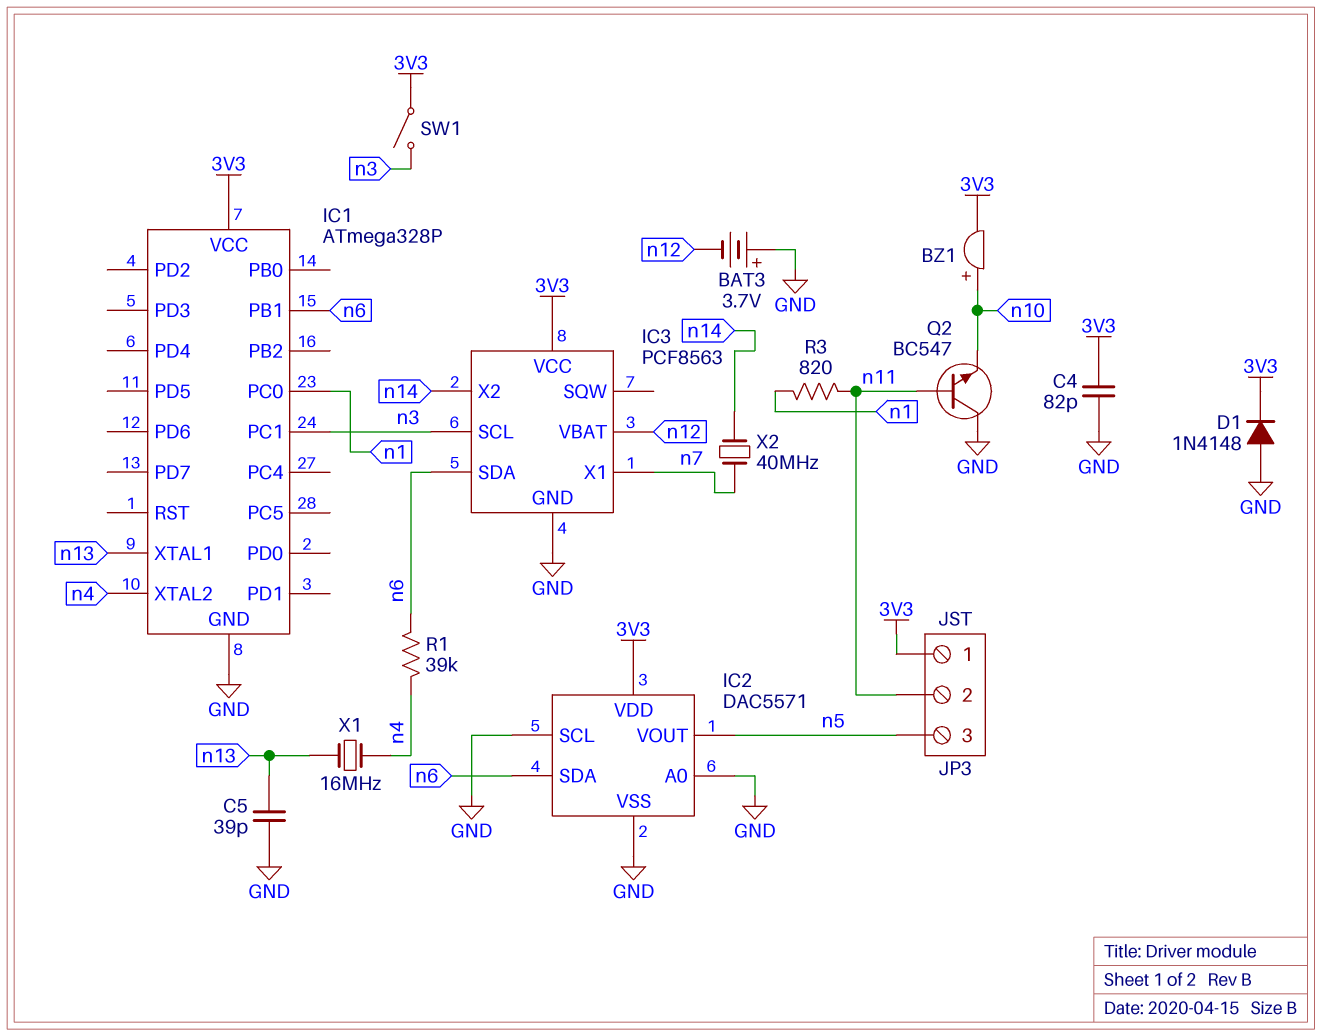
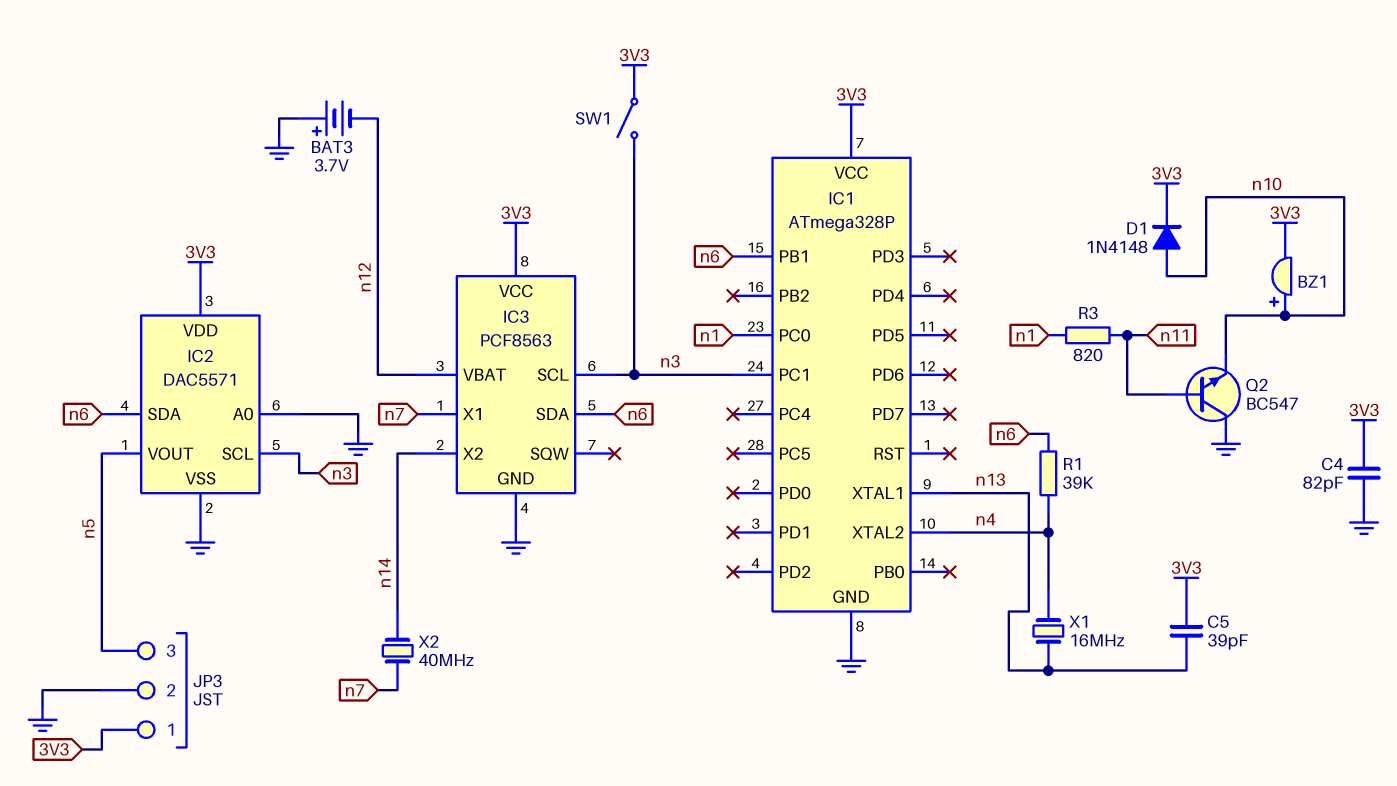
C5: 39pF (GND, n13) -> 39pF (3V3, n13)
D1: diode 1N4148 (A GND, K 3V3) -> diode 1N4148 (A n10, K 3V3)
IC2 pin SCL: GND -> n3
JP3 pin 2: n11 -> GND

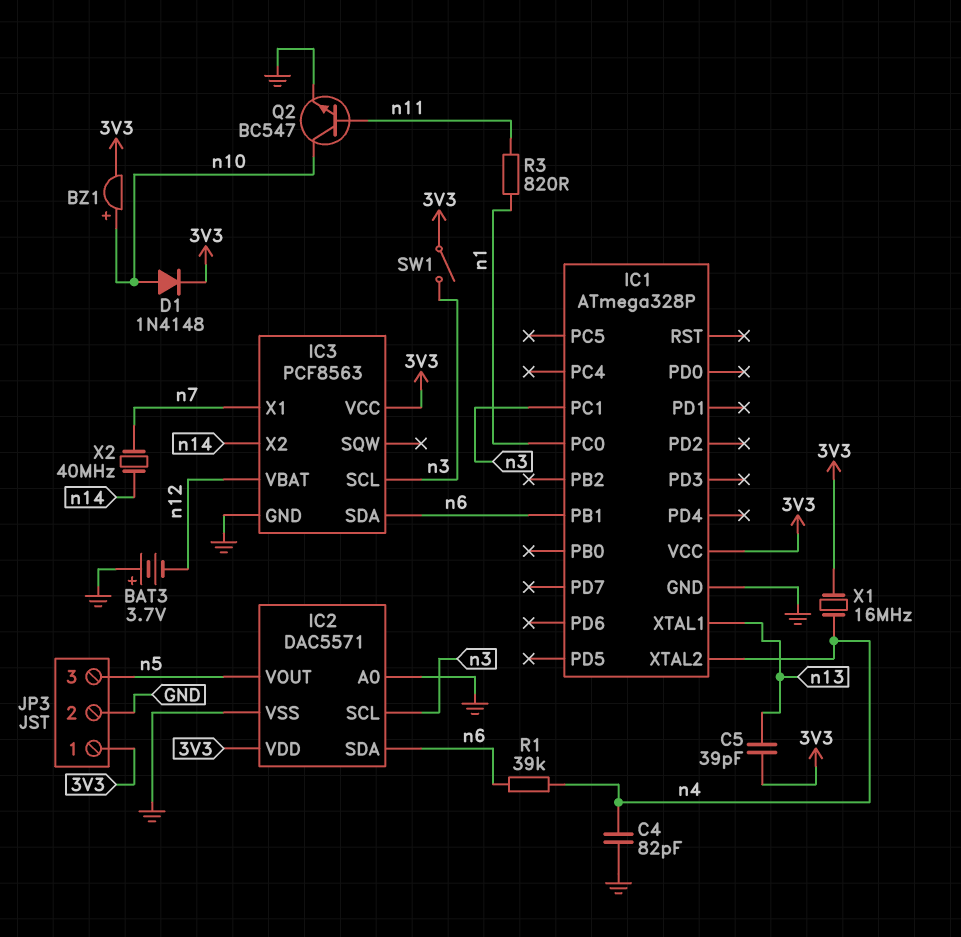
C4: 82pF (3V3, GND) -> 82pF (GND, n4)
Q2: NPN BC547 (B n11, C GND, E n10) -> NPN BC547 (B n11, C n10, E GND)
X1: 16MHz (n4, n13) -> 16MHz (3V3, n4)

